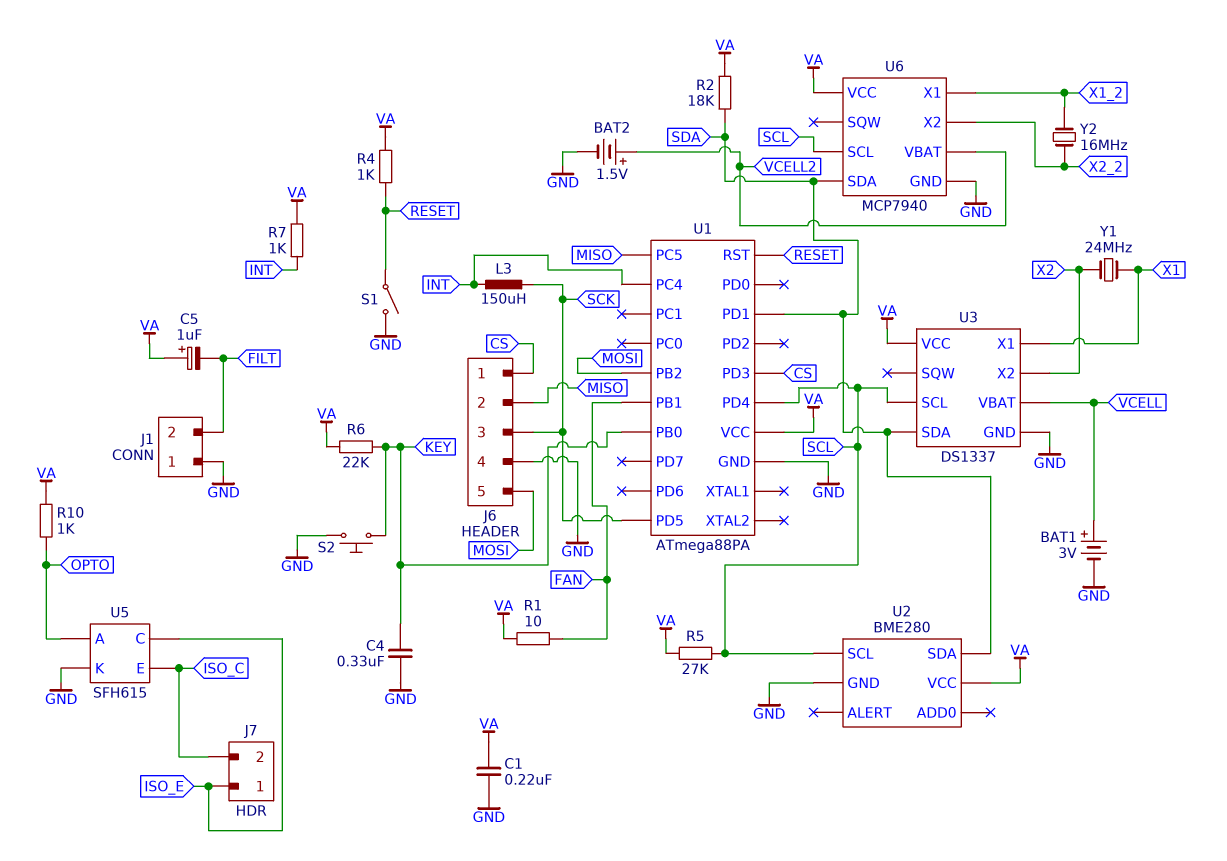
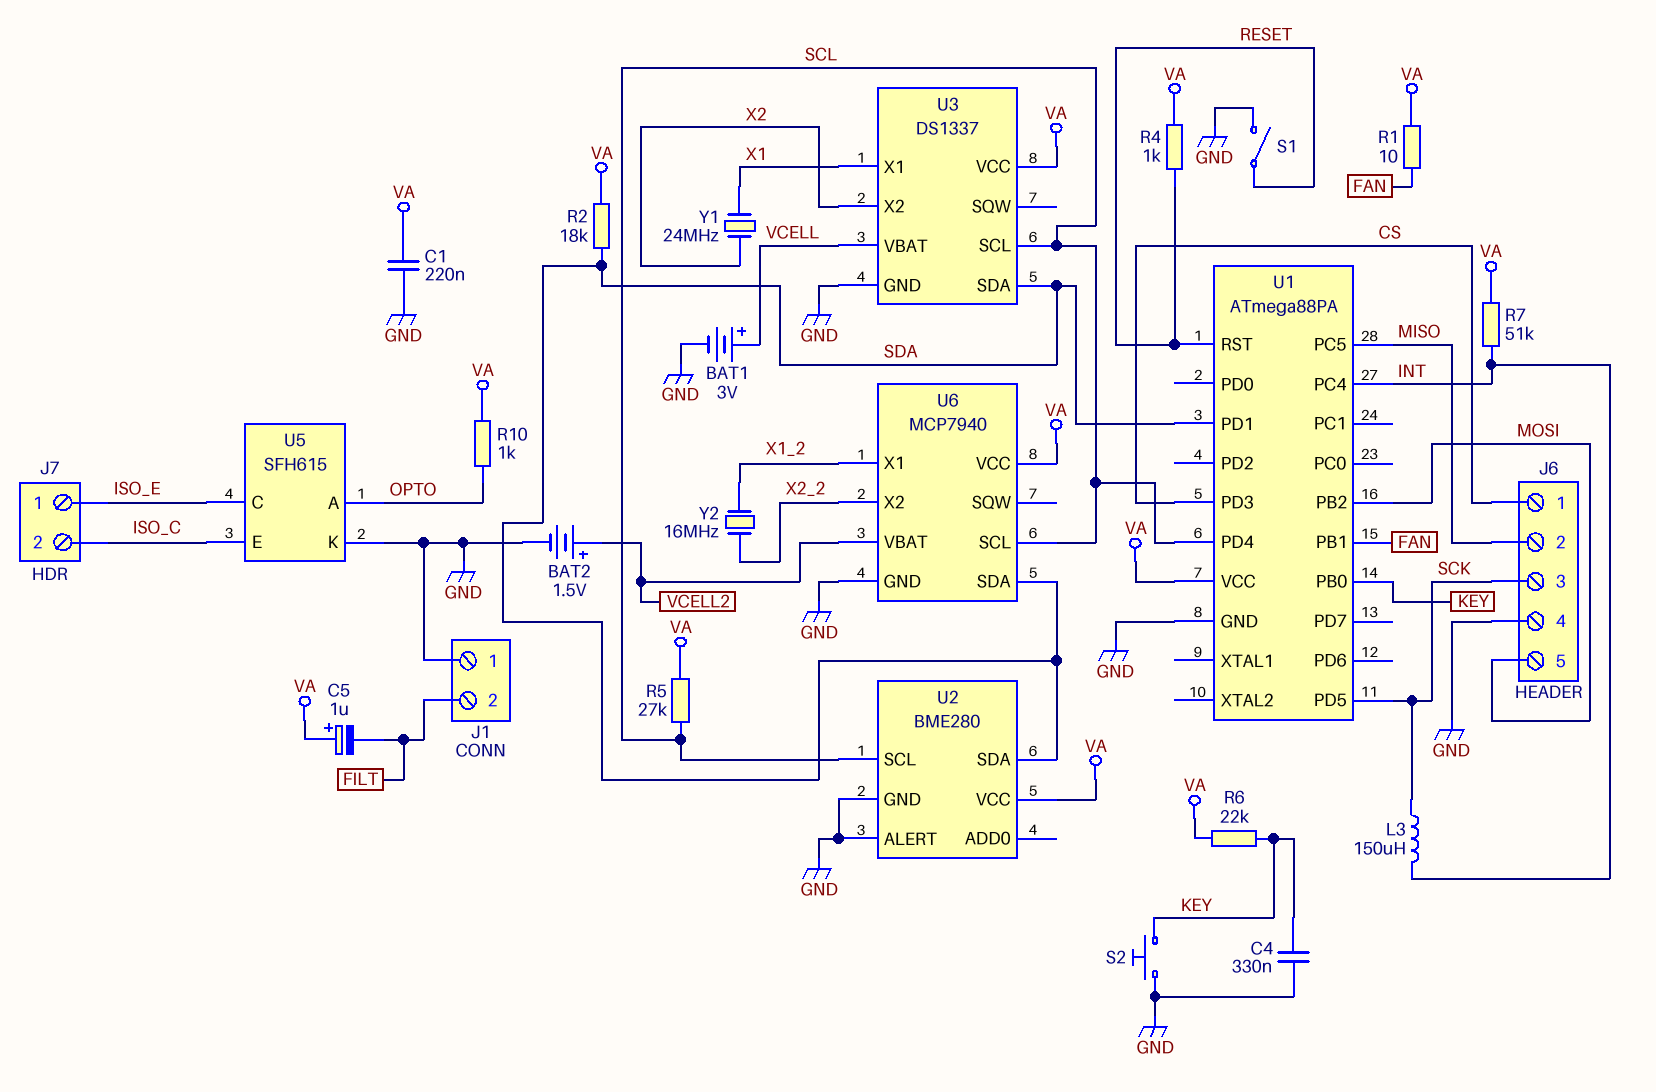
R7: 1k (INT, VA) -> 51k (INT, VA)
U2 pin ALERT: none -> GND

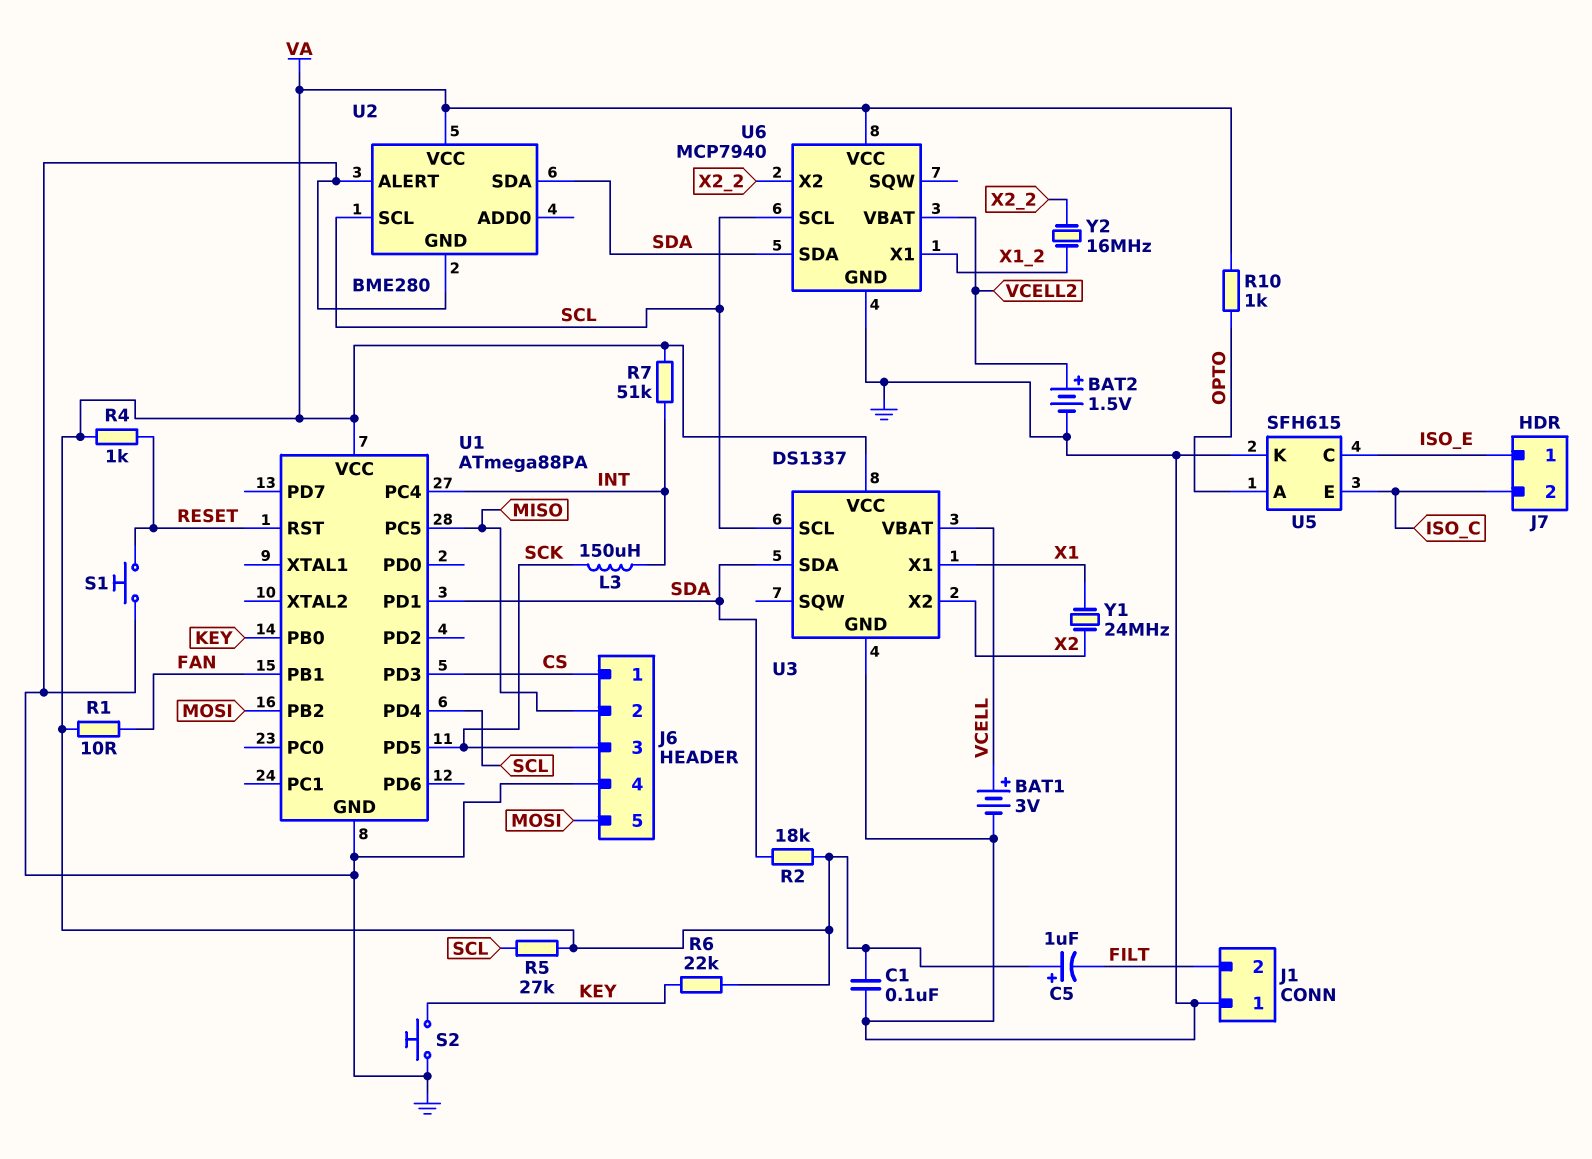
C1: 220nF (GND, VA) -> 100nF (GND, VA)
C4: 330nF (GND, KEY) -> none
S1: switch (GND, RESET) -> button (GND, RESET)

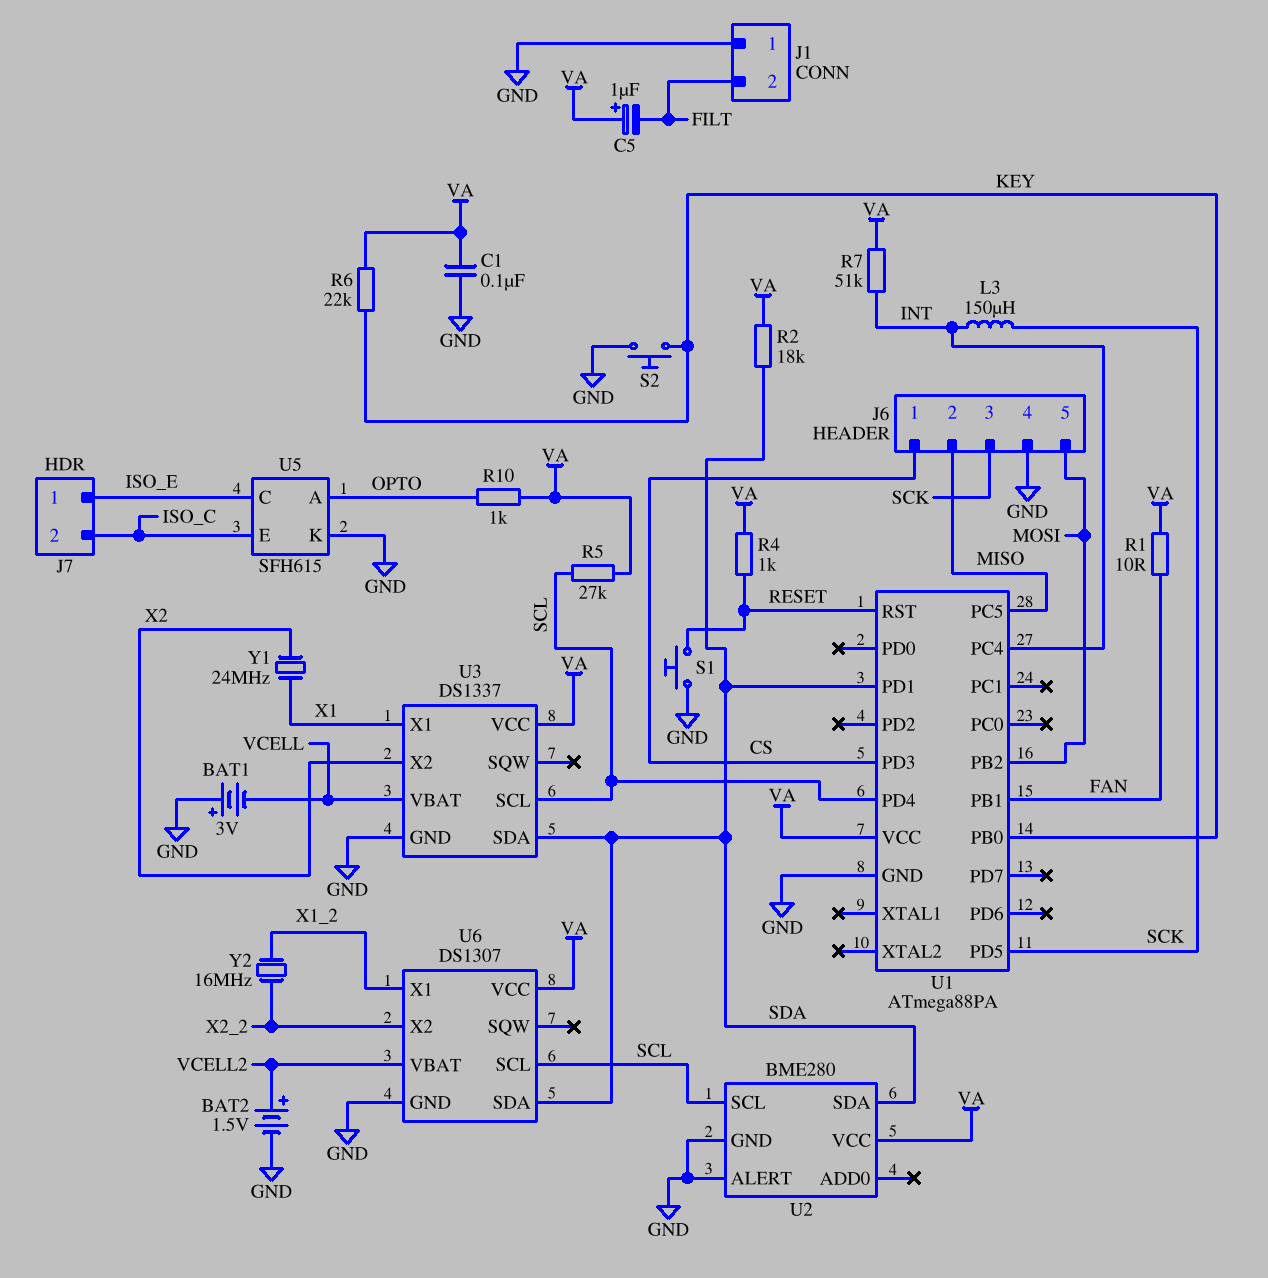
BAT1: 3V (plus VCELL, minus GND) -> 3V (plus GND, minus VCELL)
U6: MCP7940 -> DS1307

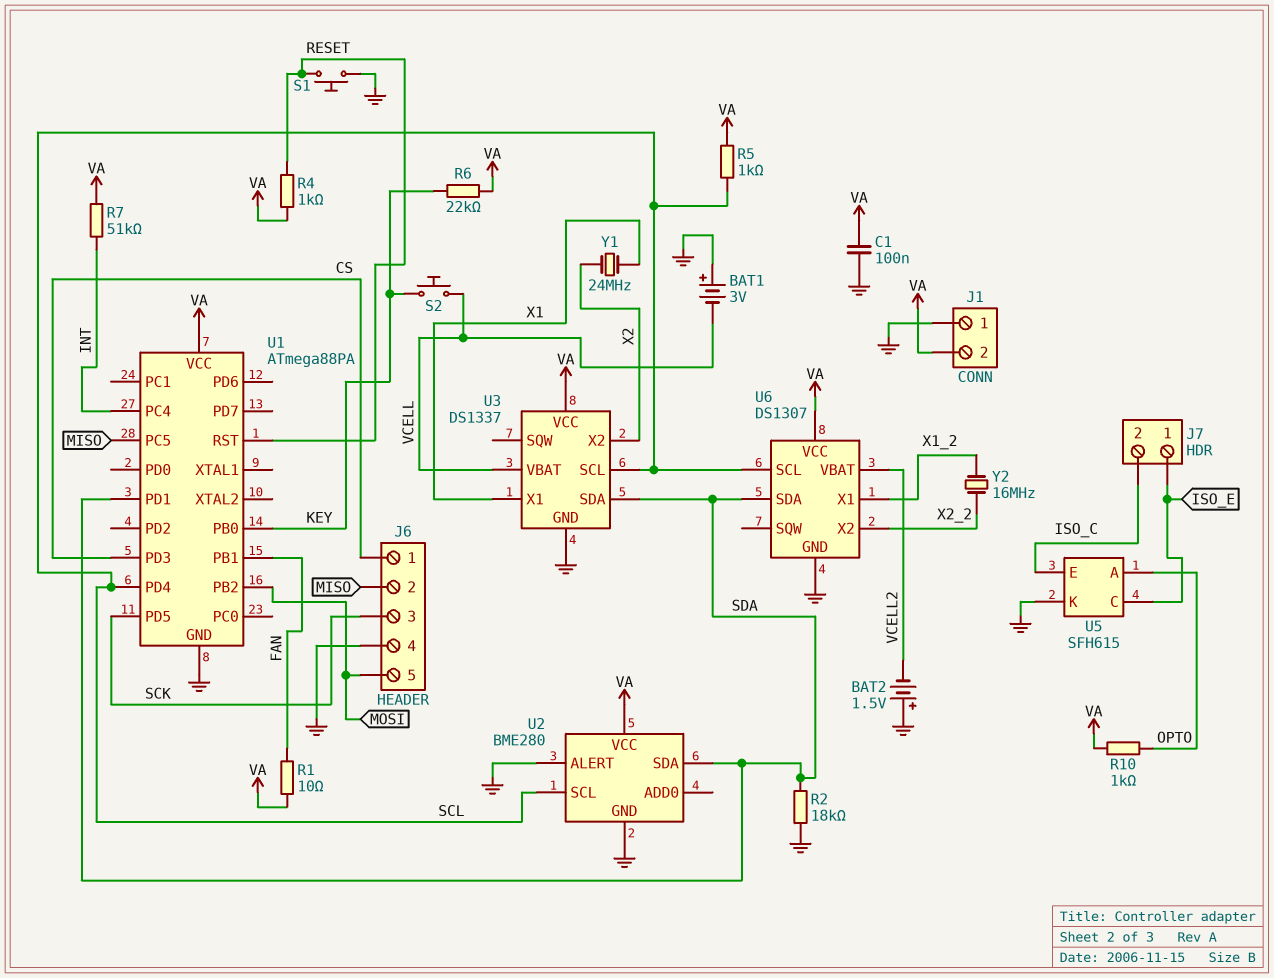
BAT2: 1.5V (plus VCELL2, minus GND) -> 1.5V (plus GND, minus VCELL2)
C5: 1uF (plus VA, minus FILT) -> none
J1 pin 2: FILT -> VA
L3: 150uH (INT, SCK) -> none
R2: 18k (SDA, VA) -> 18k (GND, SDA)
R5: 27k (SCL, VA) -> 1k (SCL, VA)
S2: button (GND, KEY) -> button (KEY, VCELL)

